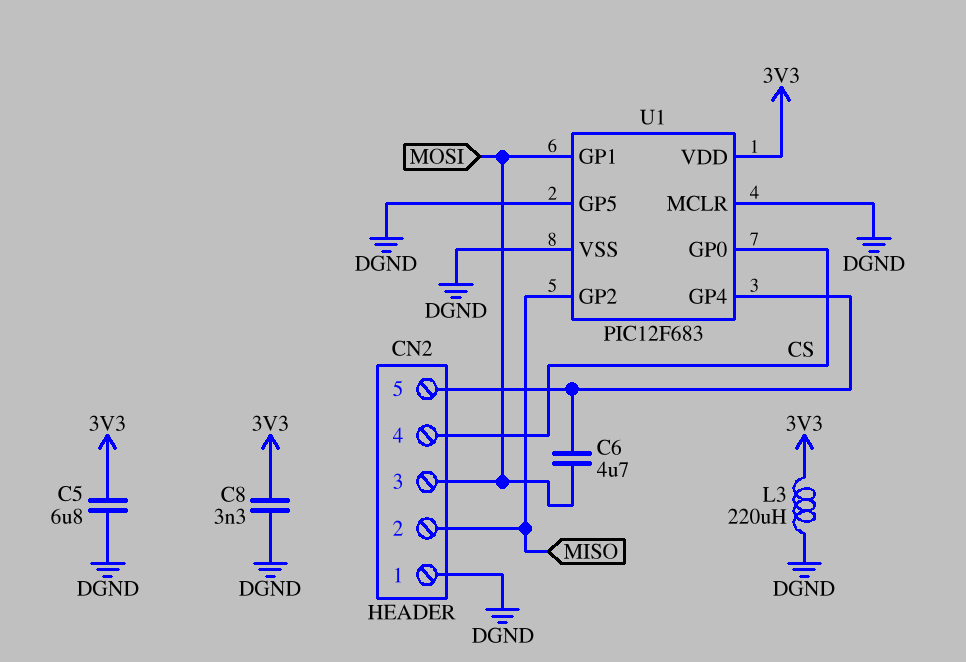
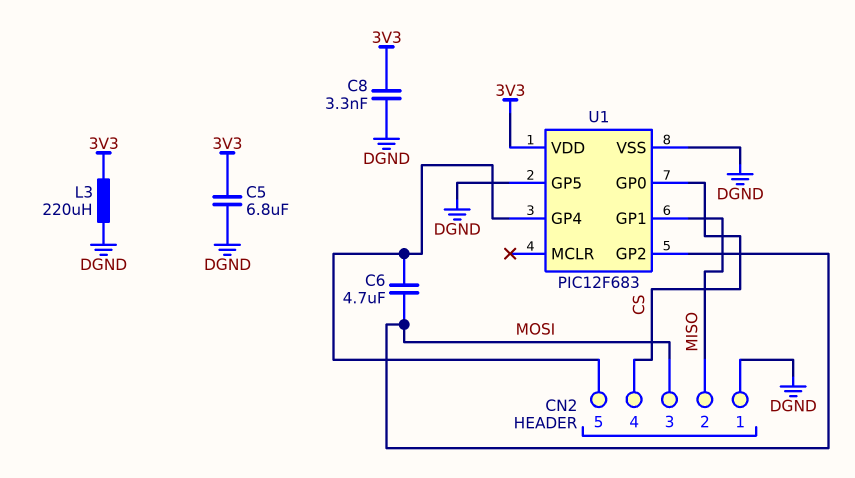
U1 pin GP1: MOSI -> MISO
U1 pin GP2: MISO -> MOSI
U1 pin MCLR: DGND -> none

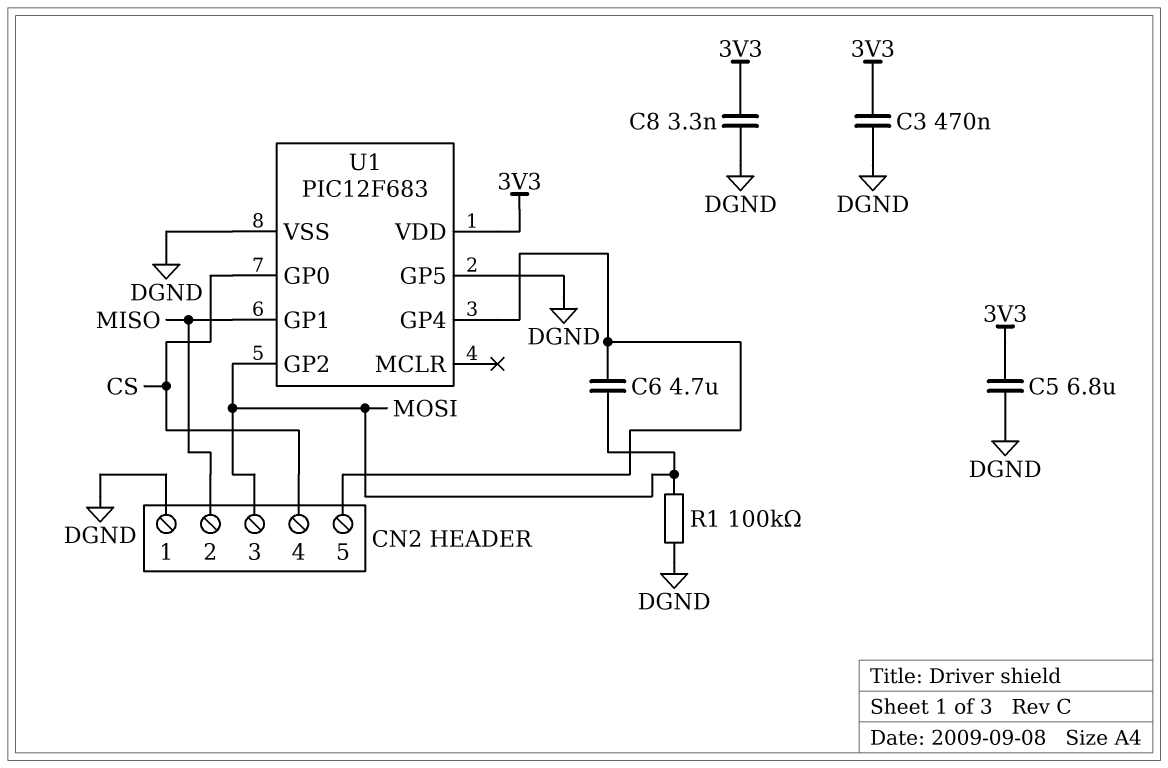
C3: none -> 470nF (3V3, DGND)
L3: 220uH (3V3, DGND) -> none
R1: none -> 100k (DGND, MOSI)

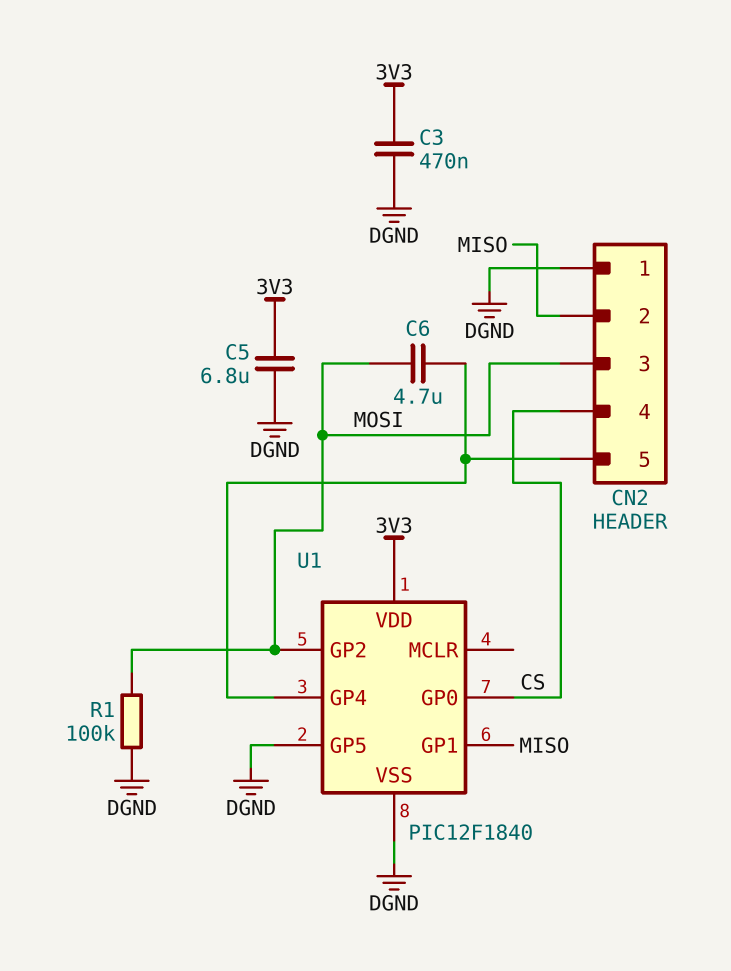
C8: 3.3nF (3V3, DGND) -> none
U1: PIC12F683 -> PIC12F1840

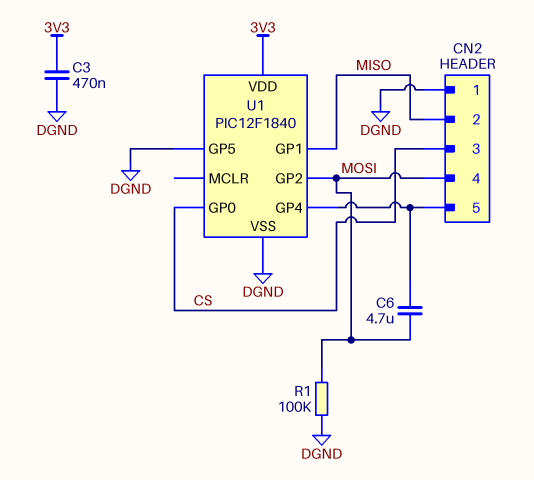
C5: 6.8uF (3V3, DGND) -> none
CN2 pin 3: MOSI -> CS
CN2 pin 4: CS -> MOSI

